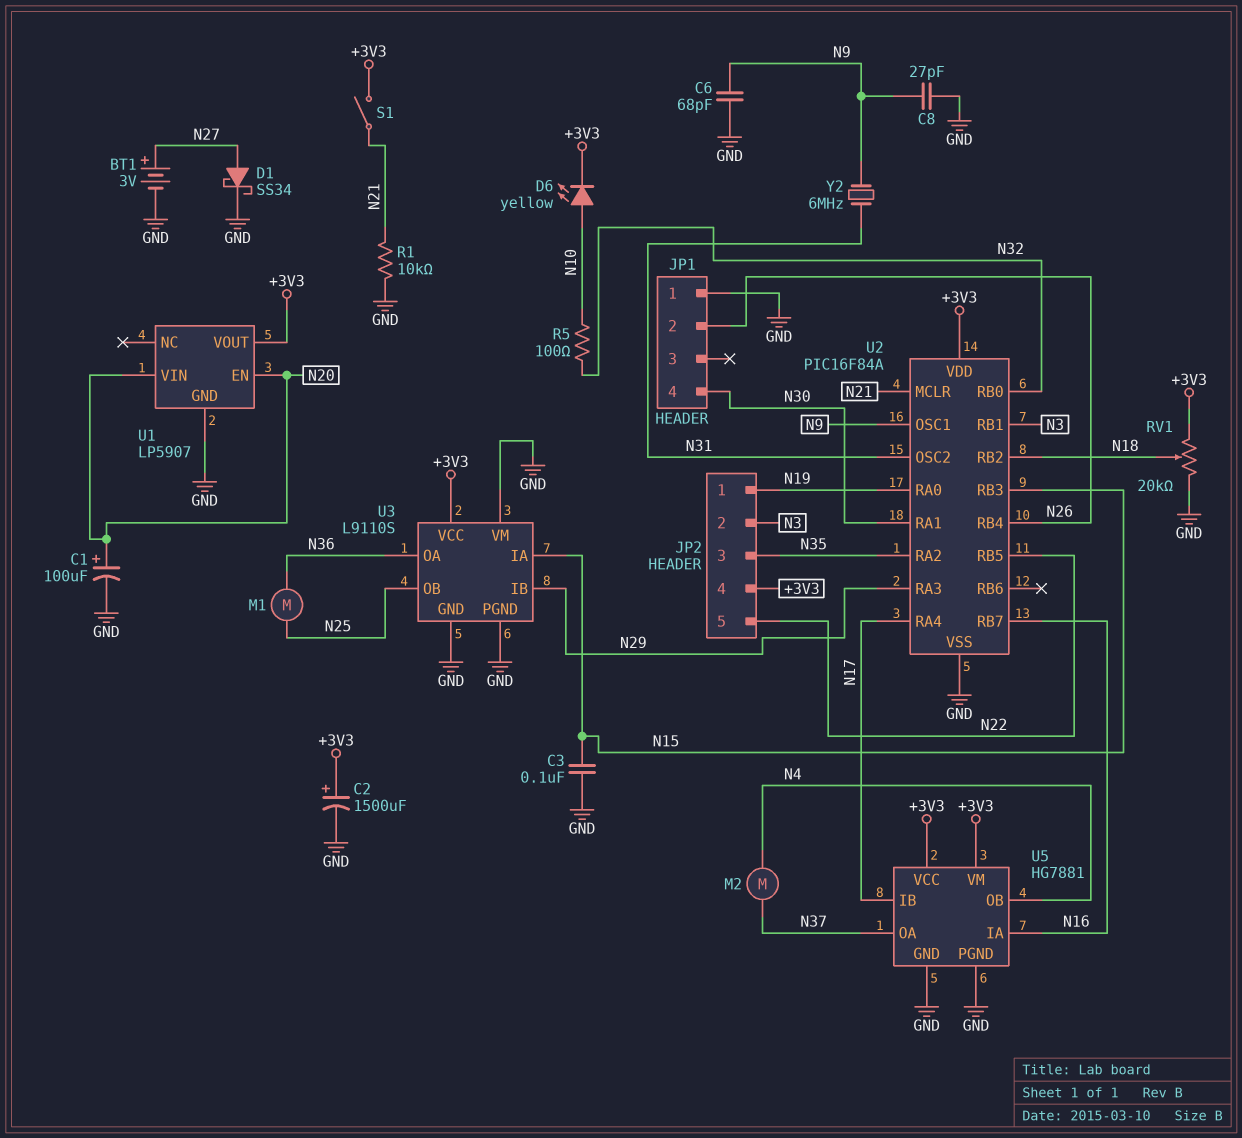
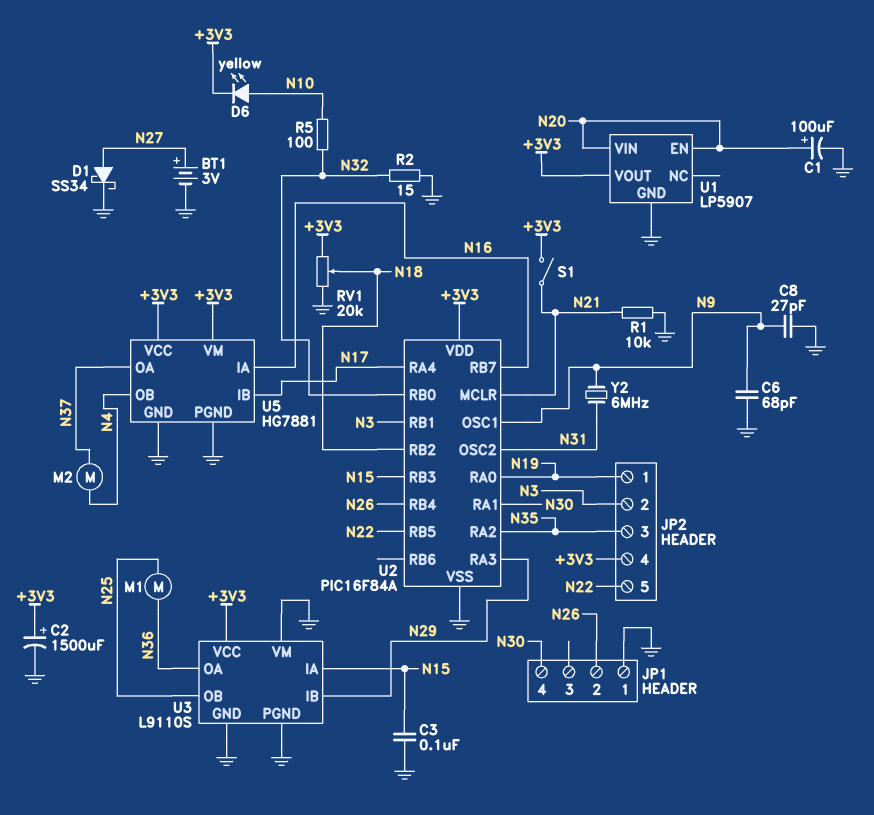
R2: none -> 15 (GND, N32)

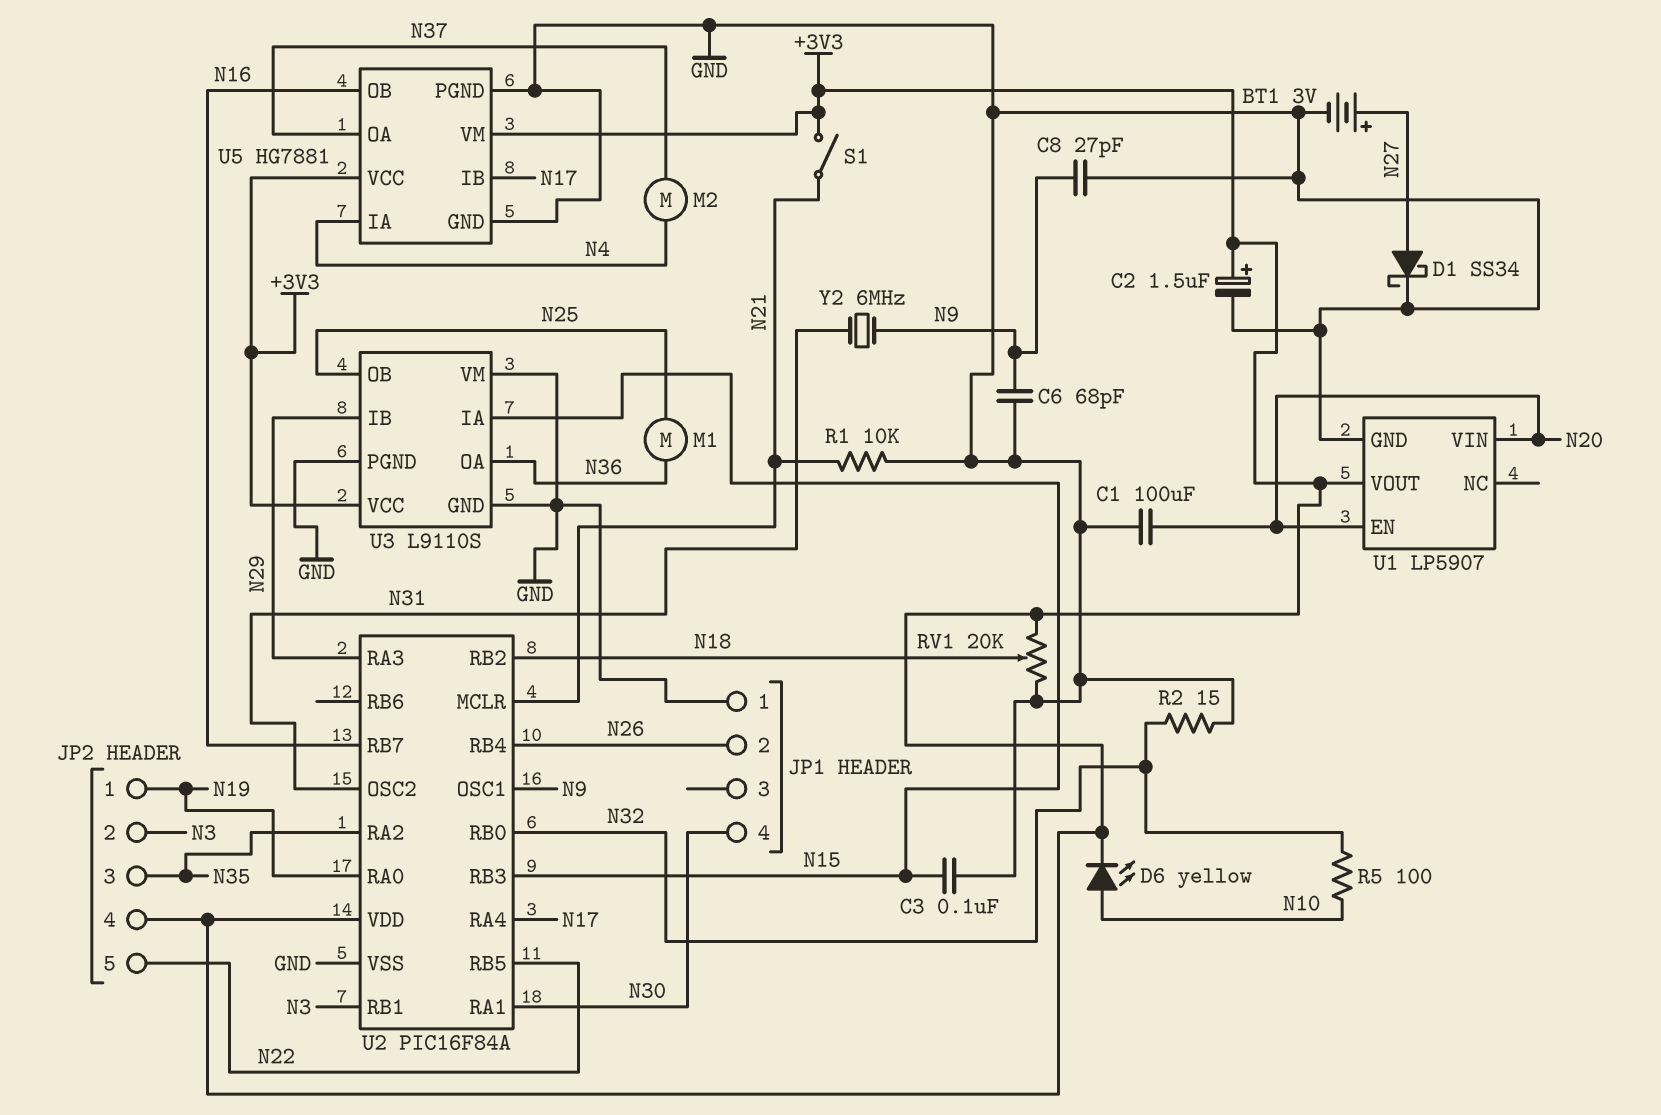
C1: 100uF (plus N20, minus GND) -> 100uF (GND, N20)
C2: 1500uF (plus +3V3, minus GND) -> 1.5uF (plus +3V3, minus GND)
U5 pin IA: N16 -> N4
U5 pin OB: N4 -> N16

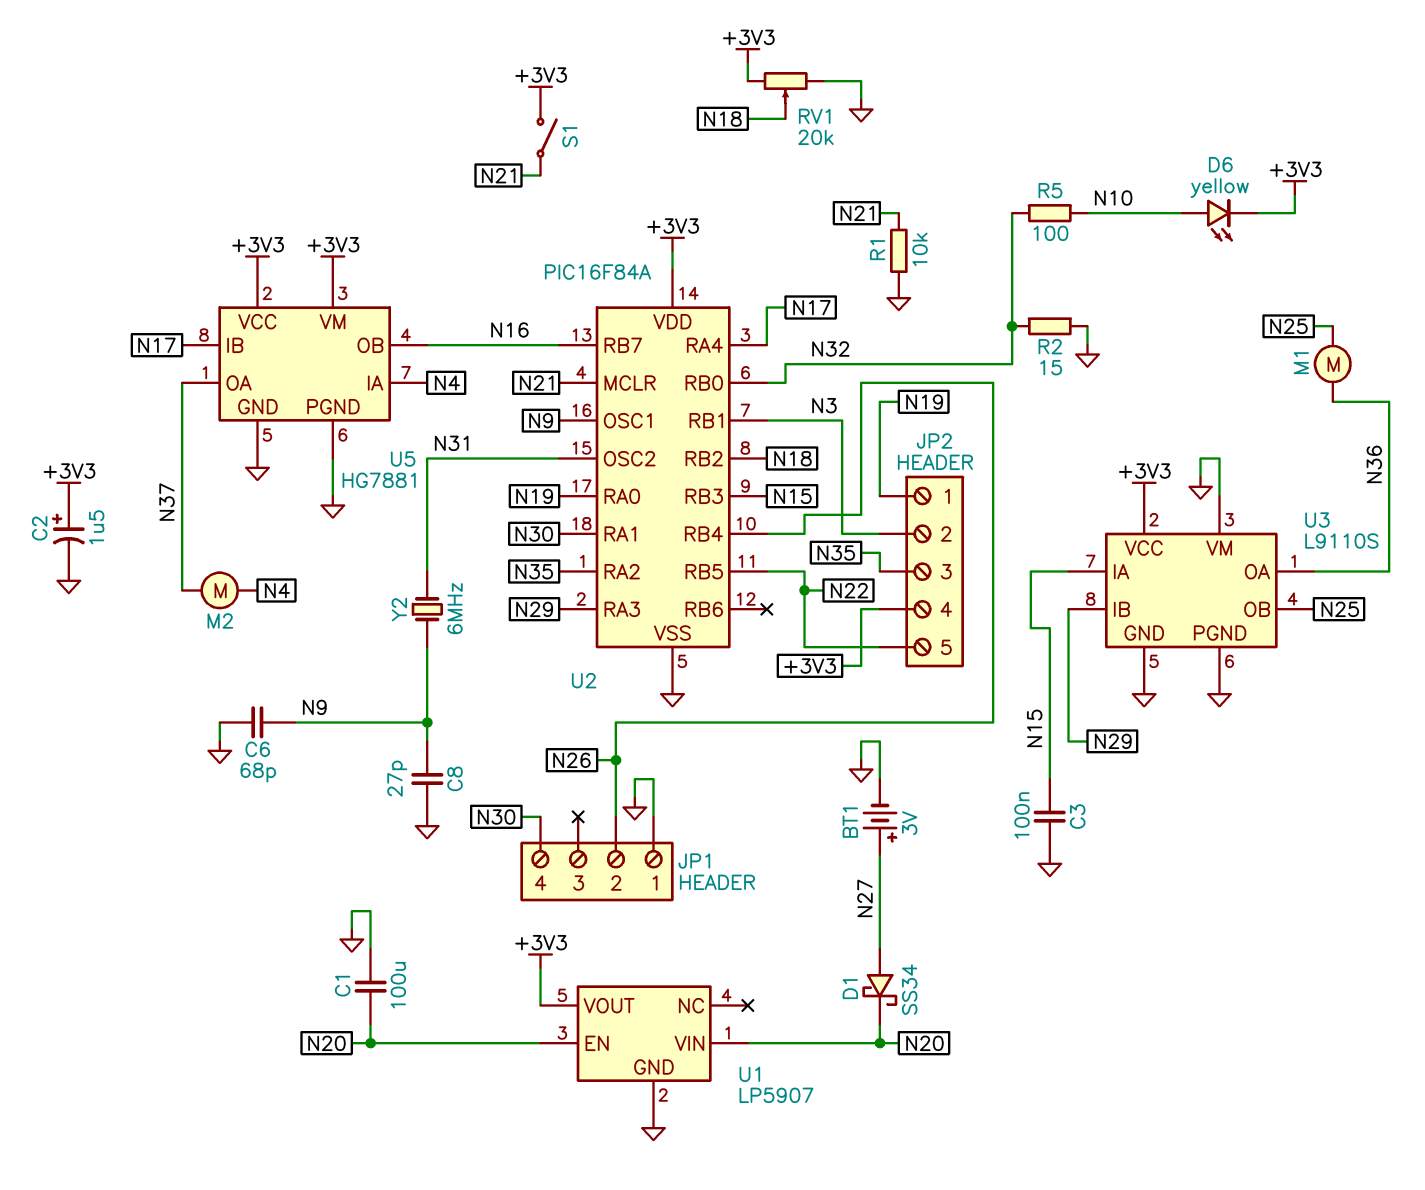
D1: schottky SS34 (A N27, K GND) -> schottky SS34 (A N27, K N20)

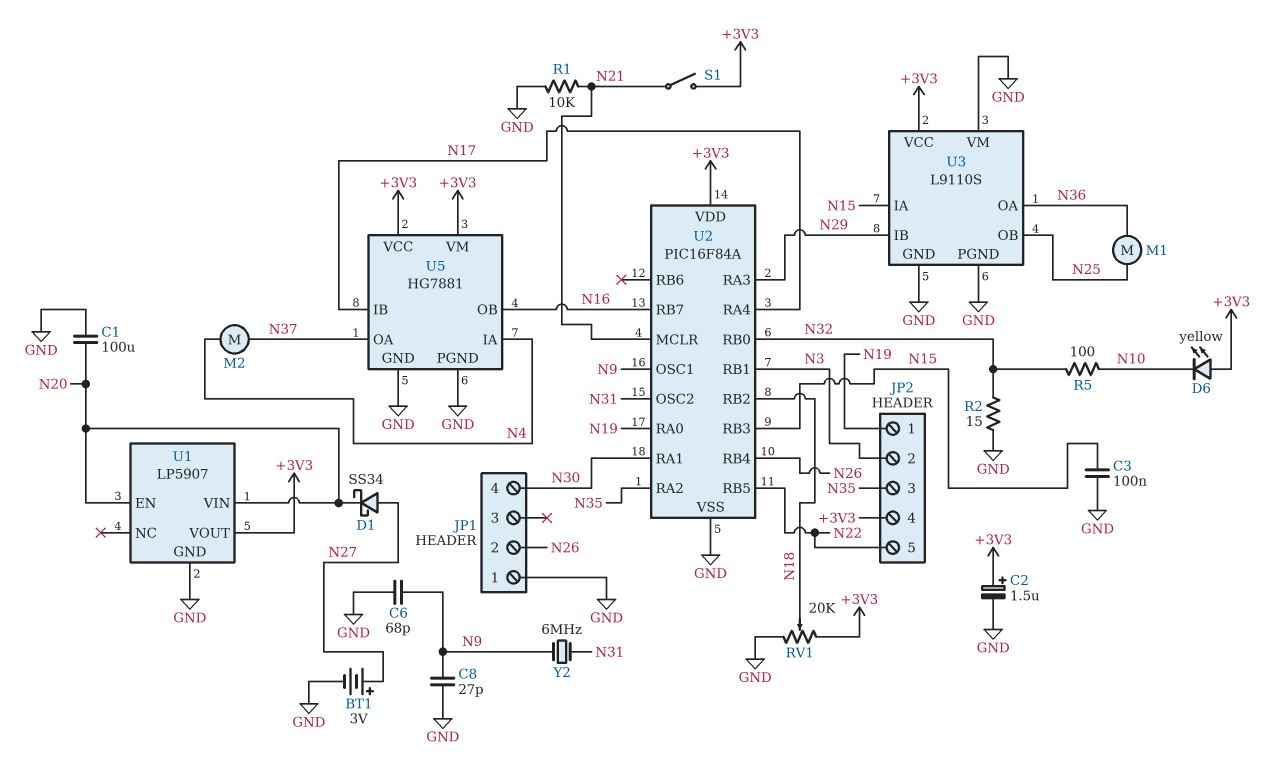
D6: LED yellow (A N10, K +3V3) -> LED yellow (A +3V3, K N10)

